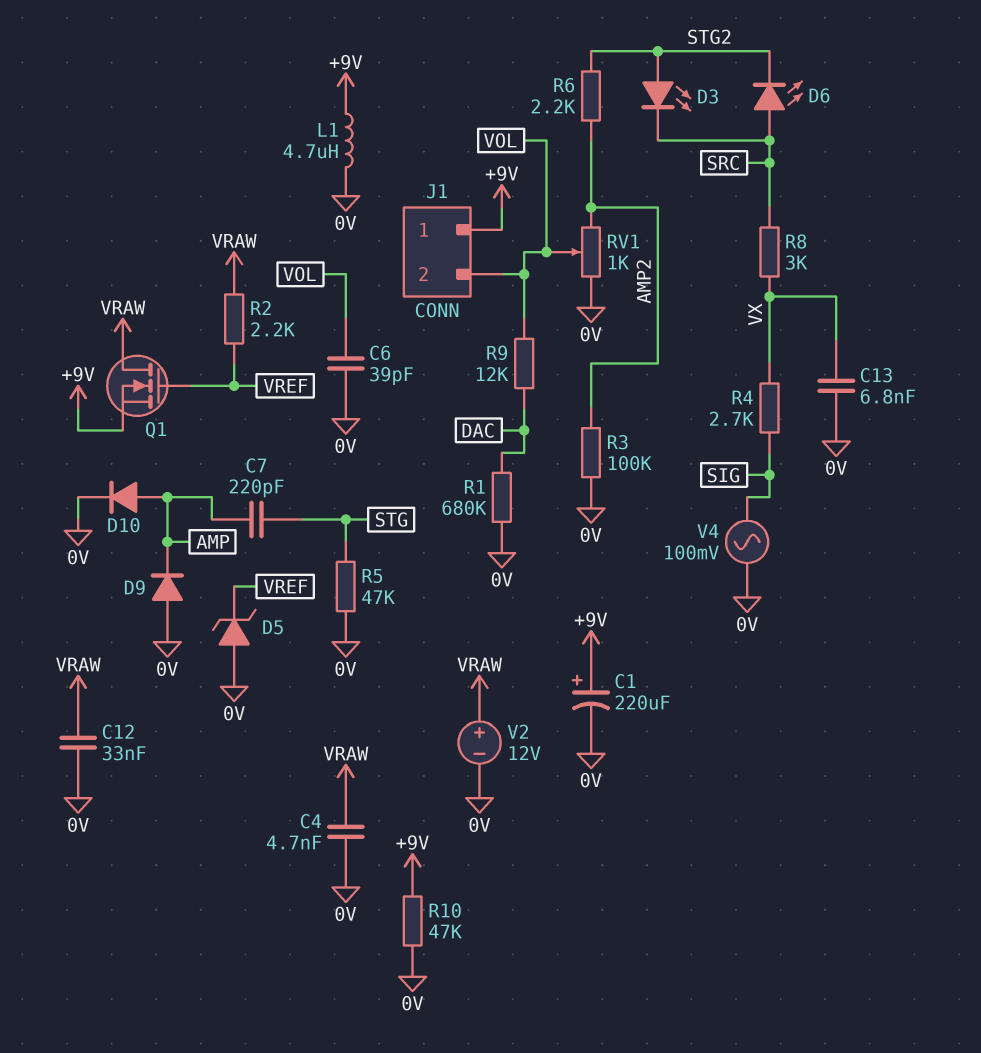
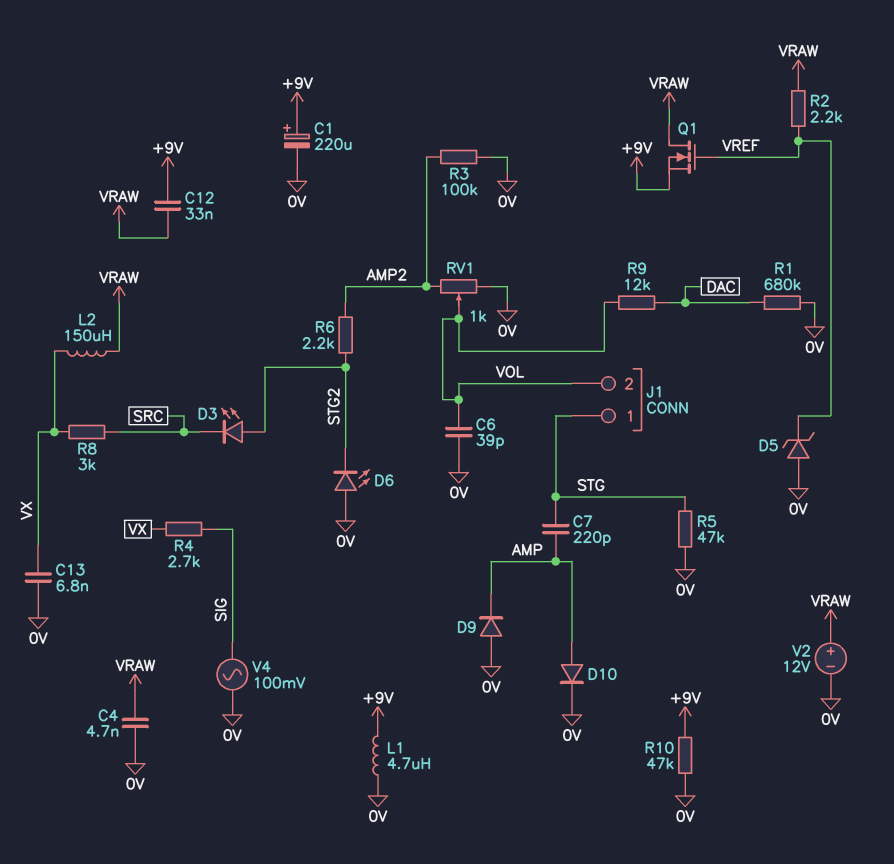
C12: 33nF (0V, VRAW) -> 33nF (+9V, VRAW)
D6: LED (A SRC, K STG2) -> LED (A 0V, K STG2)
J1 pin 1: +9V -> STG
L2: none -> 150uH (VRAW, VX)

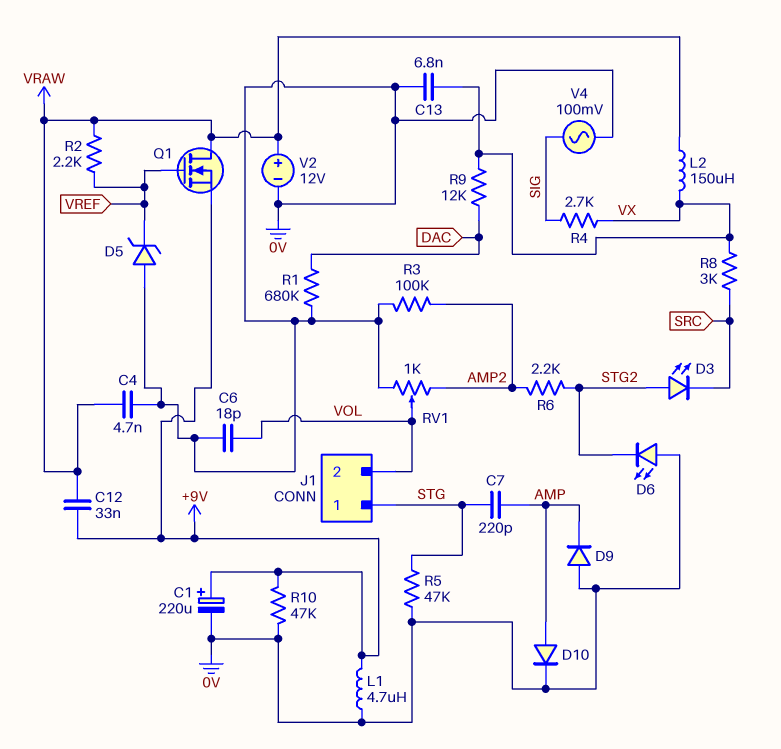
C6: 39pF (0V, VOL) -> 18pF (0V, VOL)
R9: 12k (DAC, VOL) -> 12k (DAC, VX)

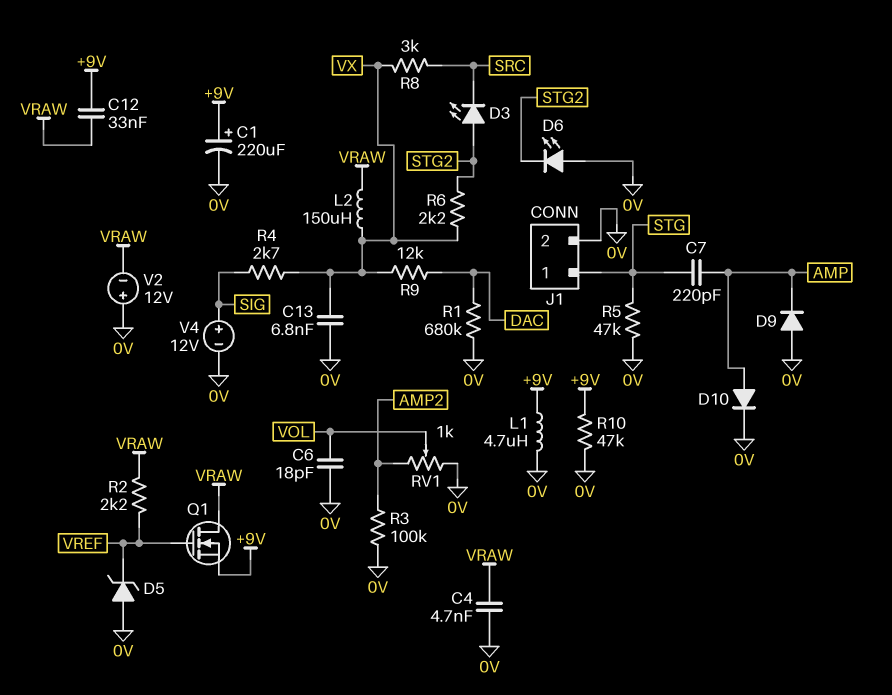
J1 pin 2: VOL -> 0V
R6: 2.2k (AMP2, STG2) -> 2.2k (STG2, VX)
V2: 12V (plus VRAW, minus 0V) -> 12V (plus 0V, minus VRAW)
V4: AC 100mV (0V, SIG) -> 12V (plus SIG, minus 0V)

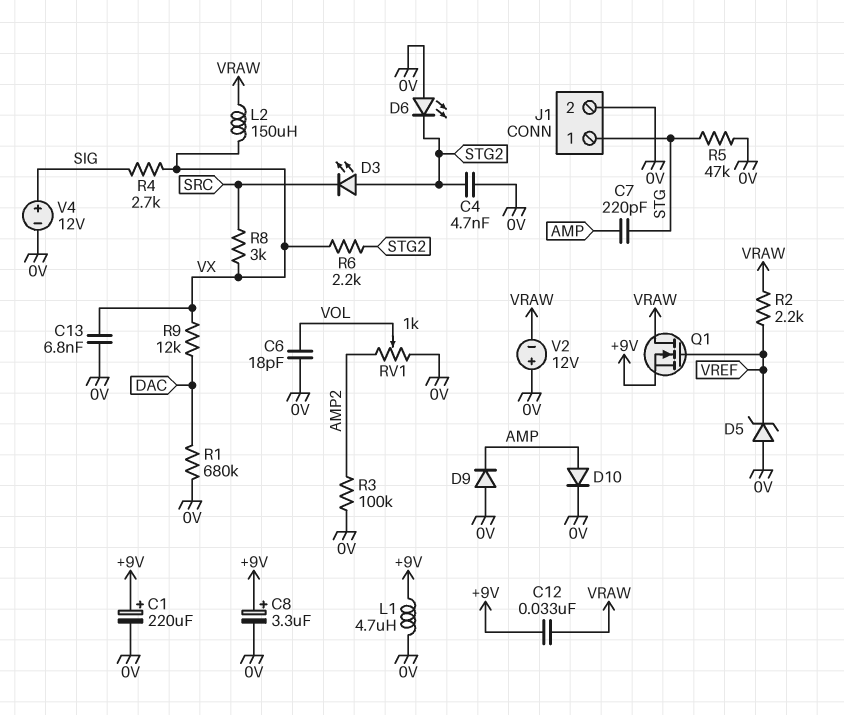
C4: 4.7nF (0V, VRAW) -> 4.7nF (0V, STG2)
C8: none -> 3.3uF (plus +9V, minus 0V)
R10: 47k (+9V, 0V) -> none

